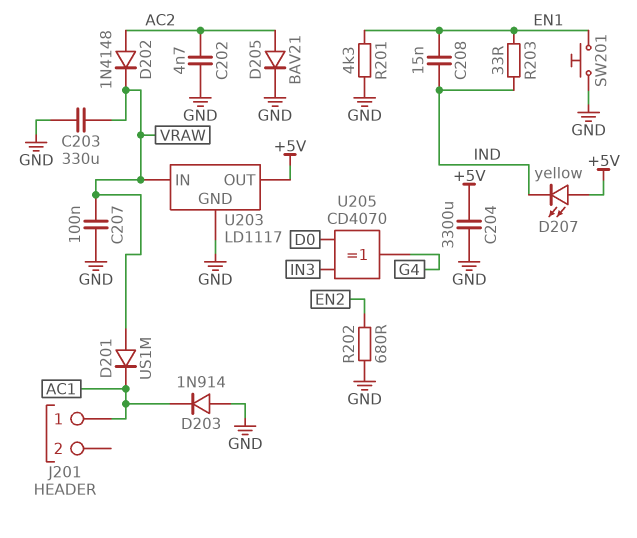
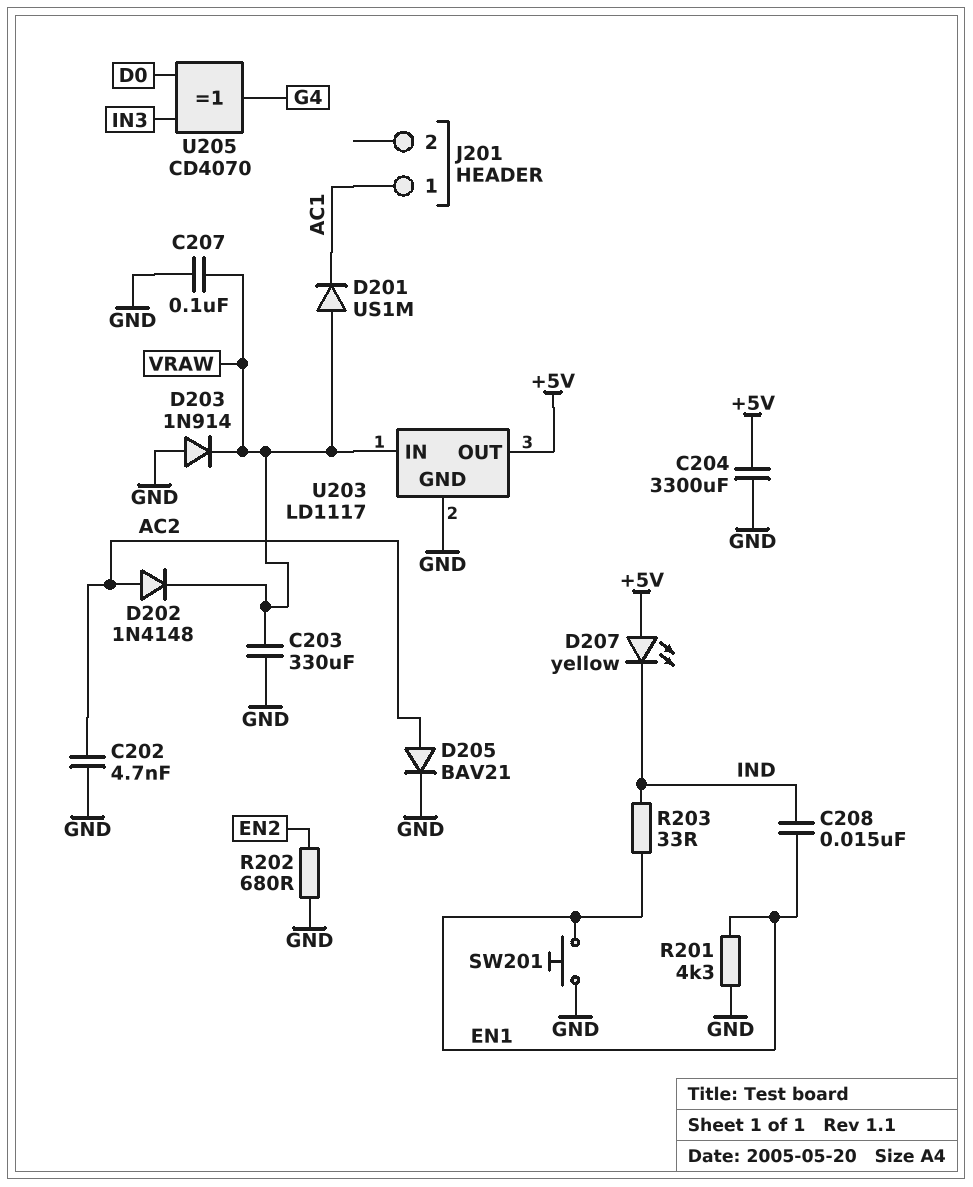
D203: diode 1N914 (A GND, K AC1) -> diode 1N914 (A GND, K VRAW)

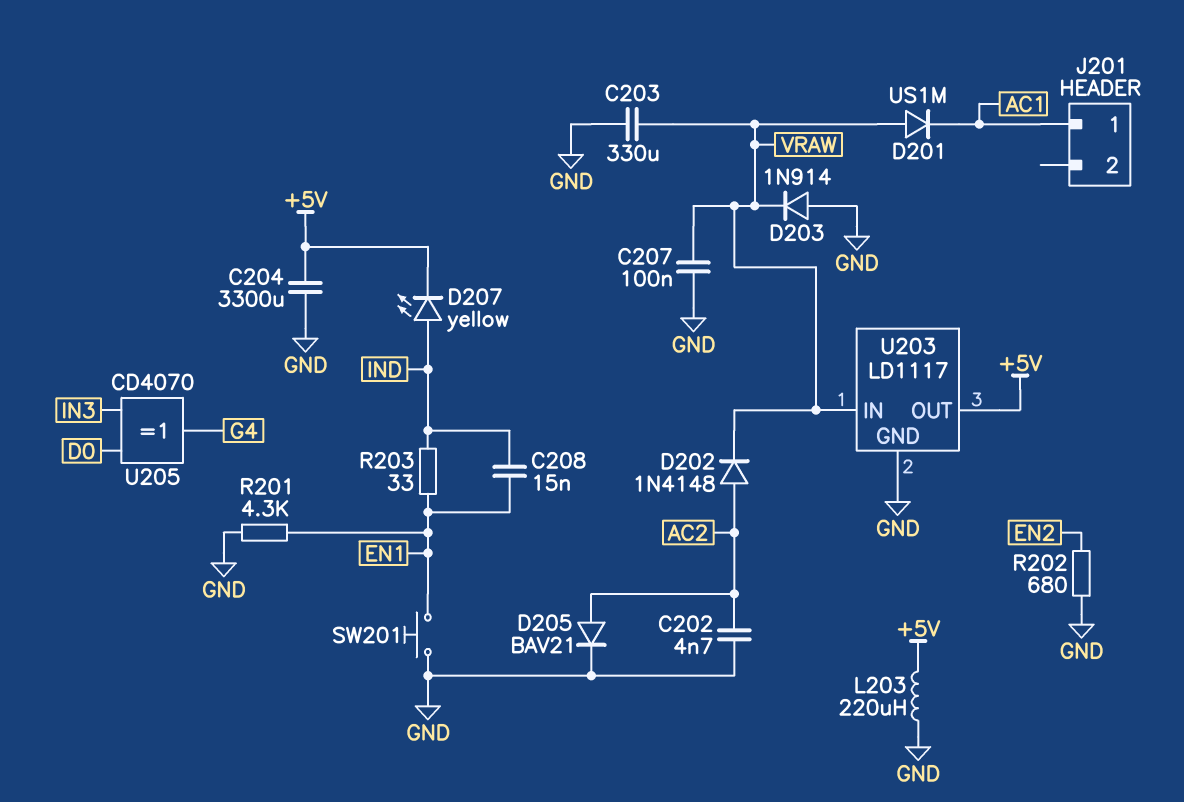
D207: LED yellow (A +5V, K IND) -> LED yellow (A IND, K +5V)
L203: none -> 220uH (+5V, GND)

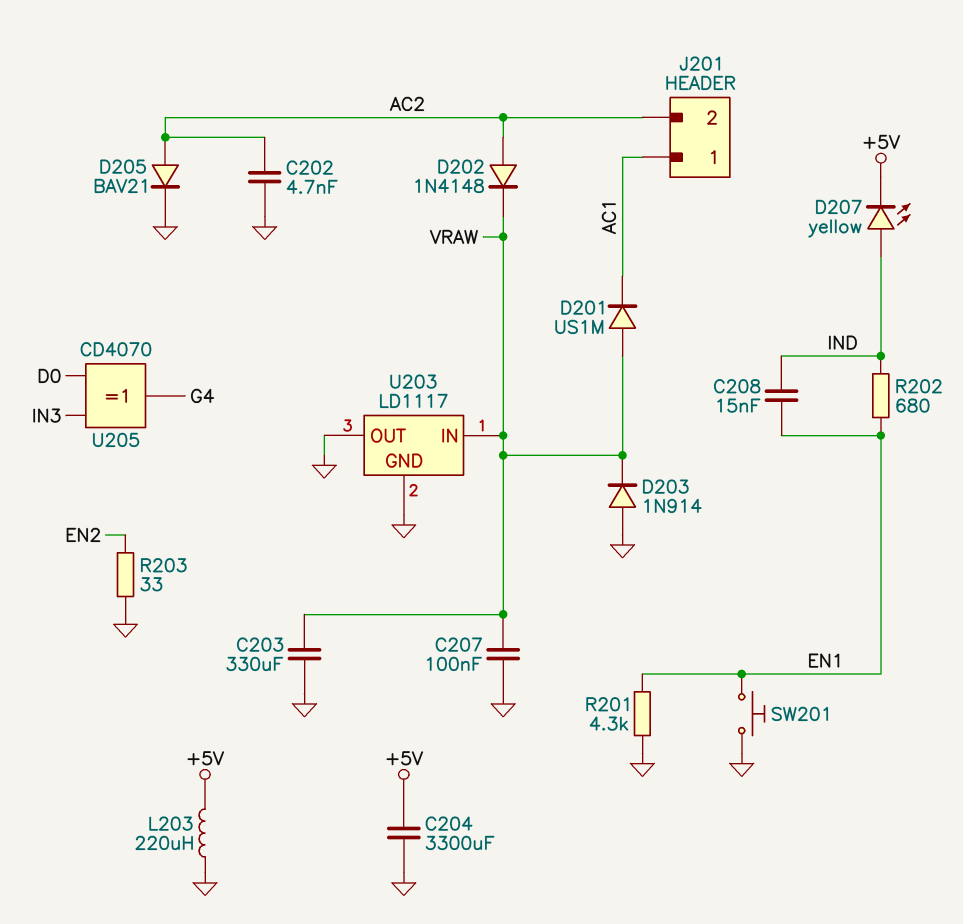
J201 pin 2: none -> AC2
R202: 680 (EN2, GND) -> 680 (EN1, IND)
R203: 33 (EN1, IND) -> 33 (EN2, GND)
U203 pin OUT: +5V -> GND

